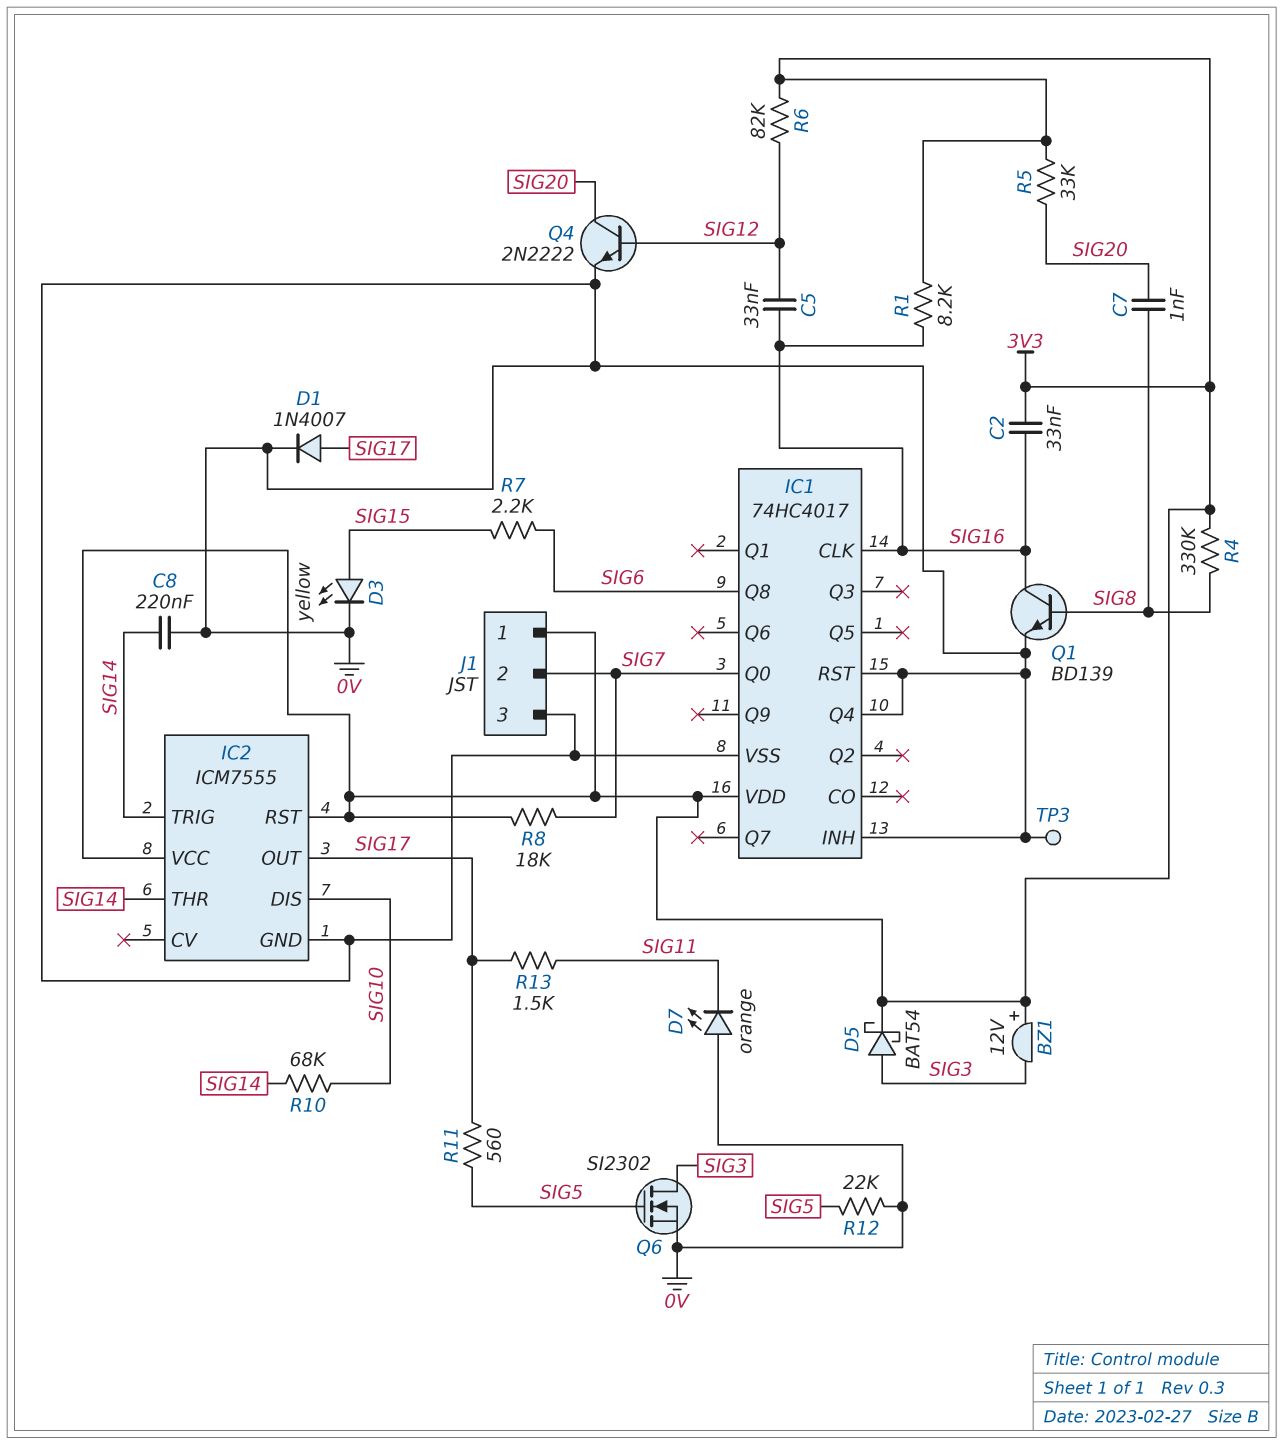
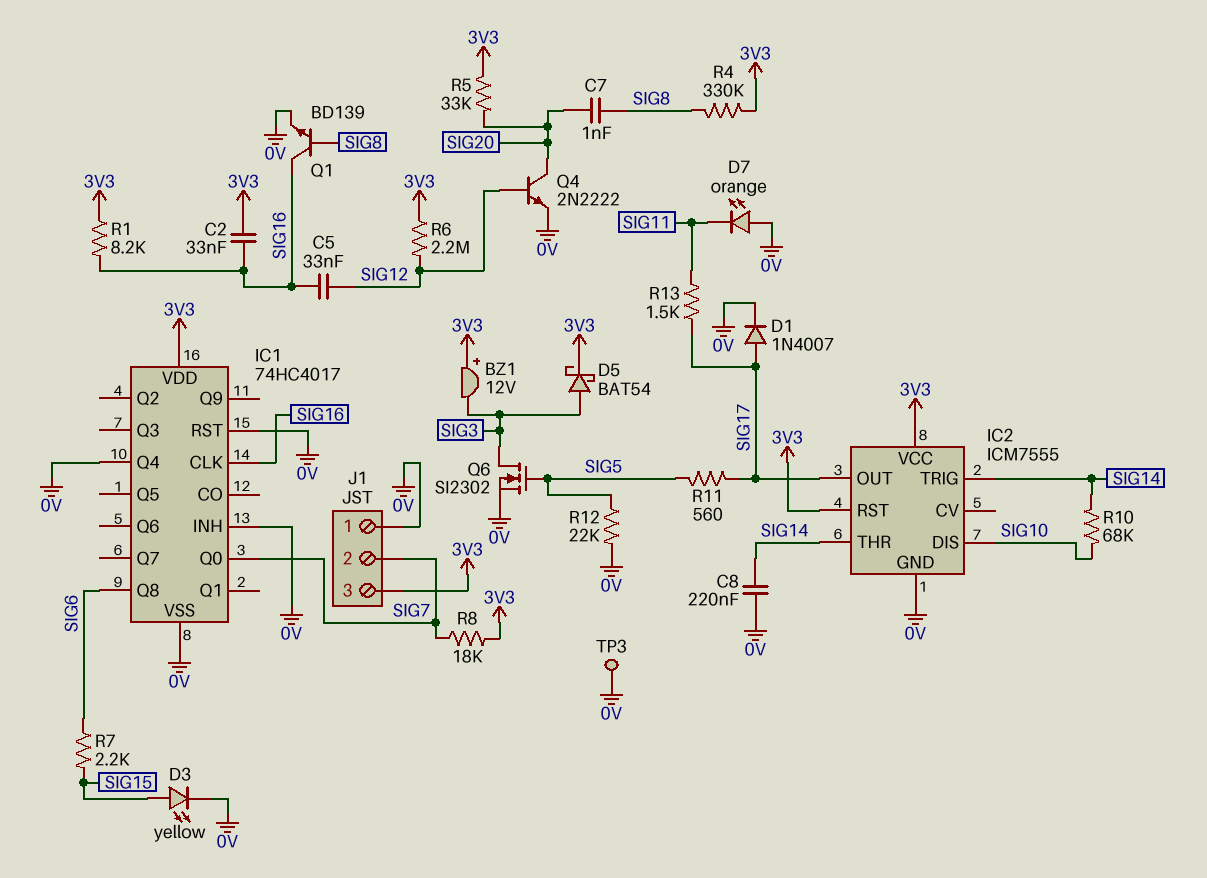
J1 pin 1: 3V3 -> 0V
J1 pin 3: 0V -> 3V3
R6: 82k (3V3, SIG12) -> 2.2M (3V3, SIG12)

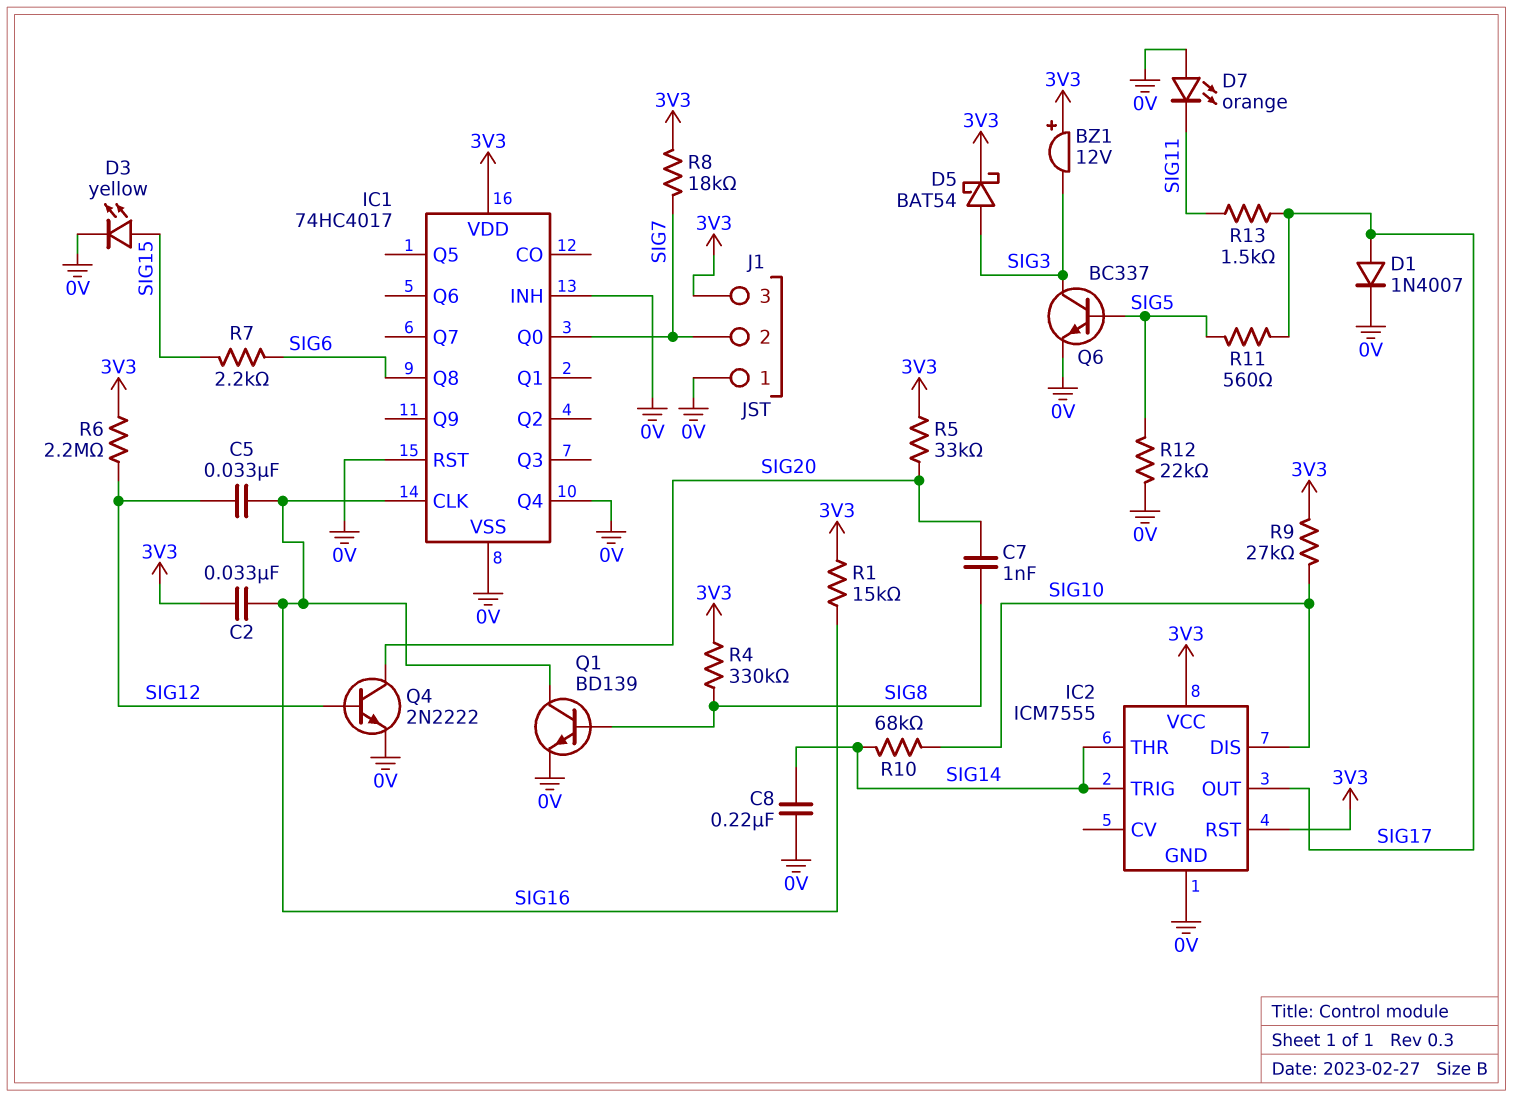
Q6: NMOS SI2302 (G SIG5, D SIG3, S 0V) -> NPN BC337 (B SIG5, C SIG3, E 0V)
R1: 8.2k (3V3, SIG16) -> 15k (3V3, SIG16)
R9: none -> 27k (3V3, SIG10)
TP3: test point (0V) -> none

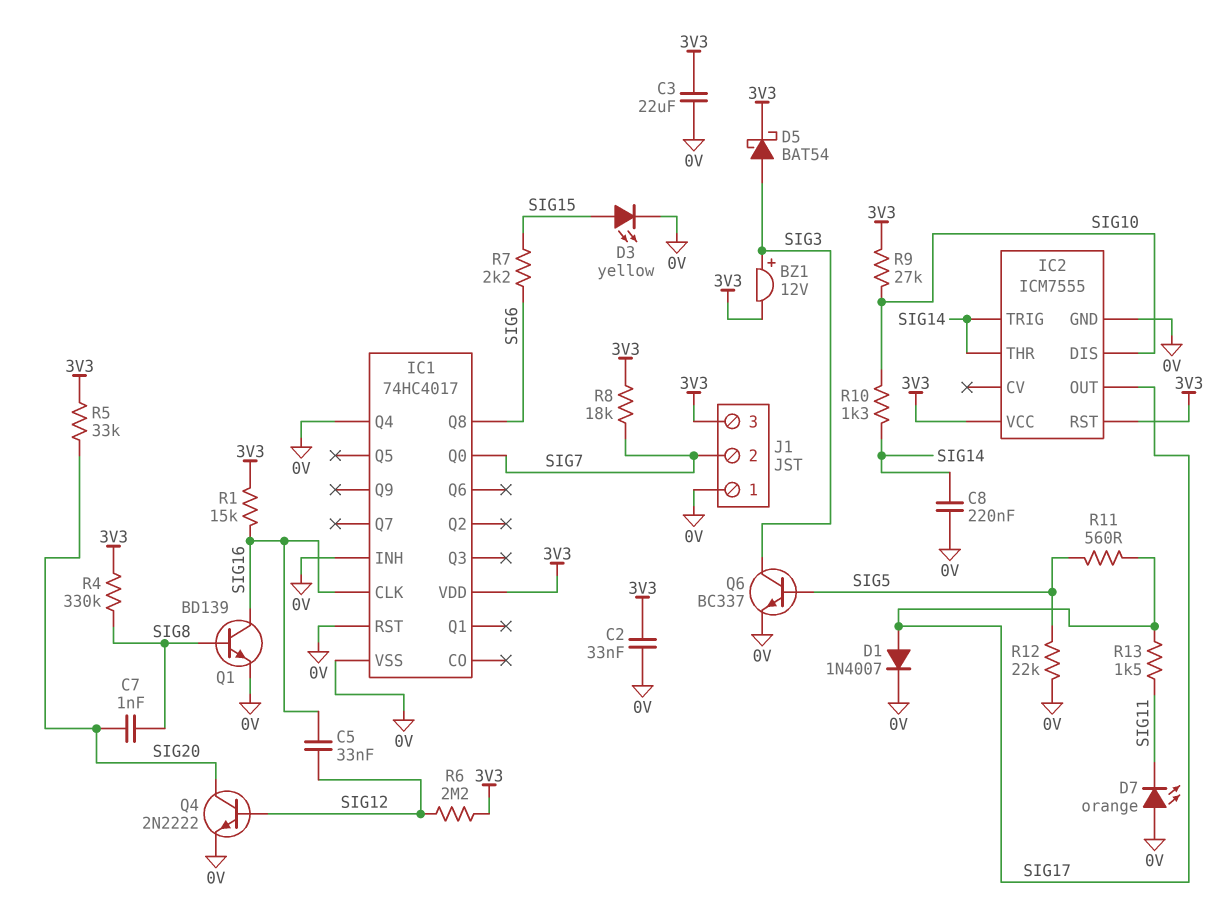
BZ1: buzzer 12V (plus 3V3, minus SIG3) -> buzzer 12V (plus SIG3, minus 3V3)
C2: 33nF (3V3, SIG16) -> 33nF (0V, 3V3)
C3: none -> 22uF (0V, 3V3)
R10: 68k (SIG10, SIG14) -> 1.3k (SIG10, SIG14)

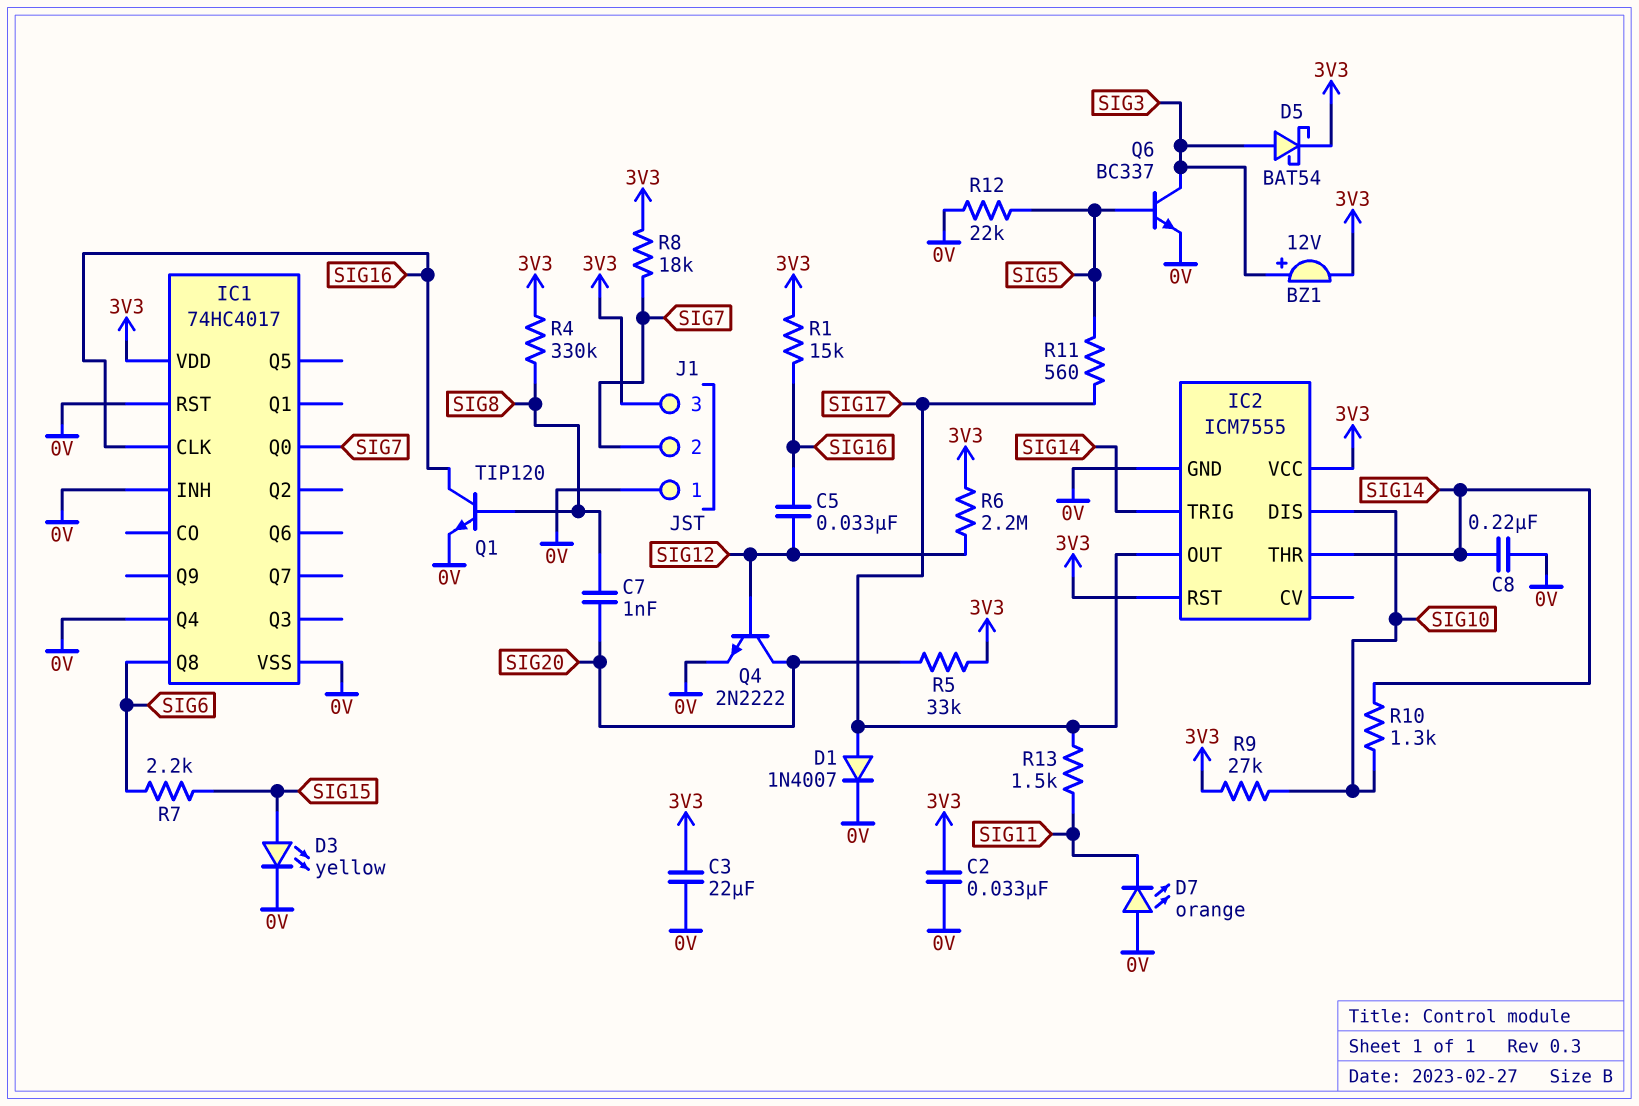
Q1: NPN BD139 (B SIG8, C SIG16, E 0V) -> NPN TIP120 (B SIG8, C SIG16, E 0V)

